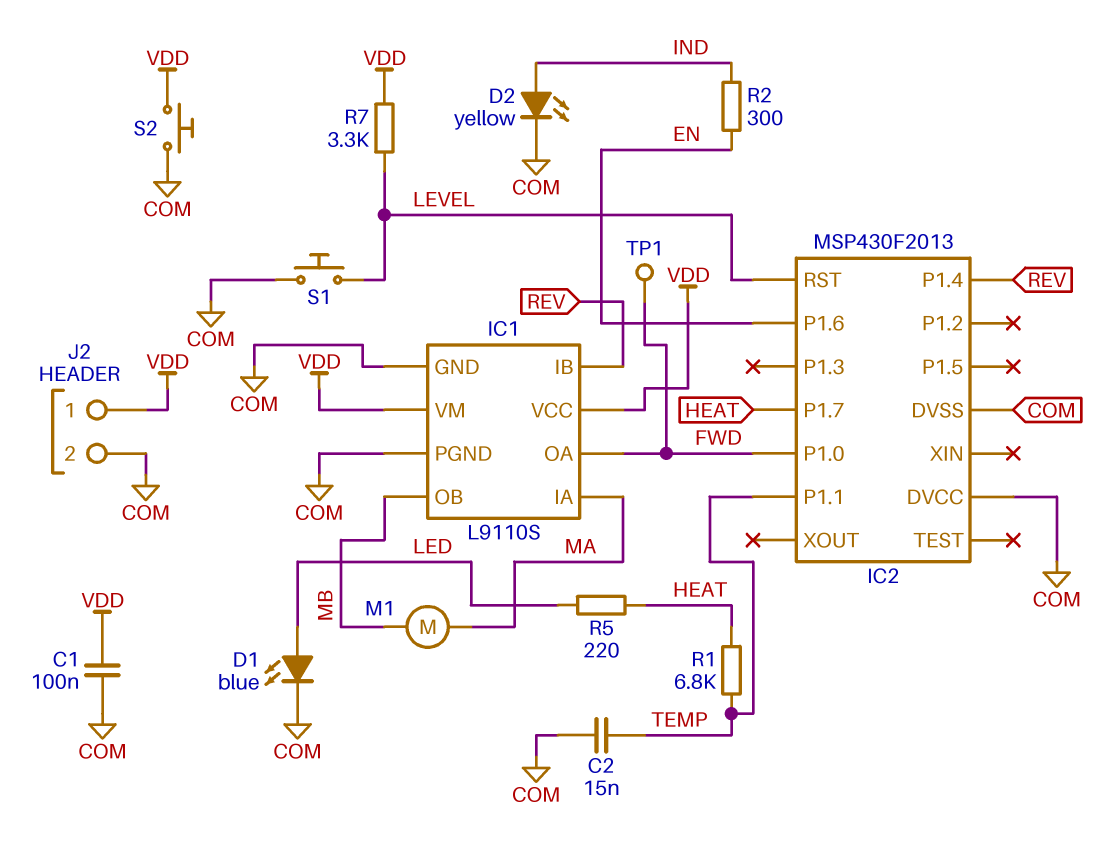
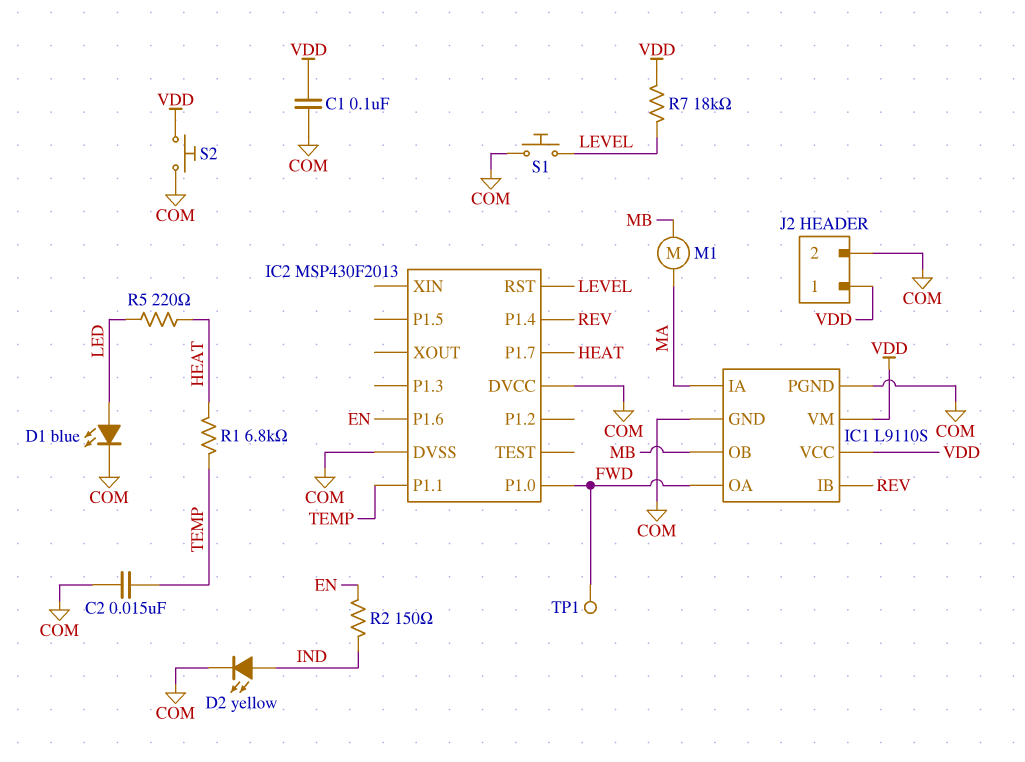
R2: 300 (EN, IND) -> 150 (EN, IND)
R7: 3.3k (LEVEL, VDD) -> 18k (LEVEL, VDD)

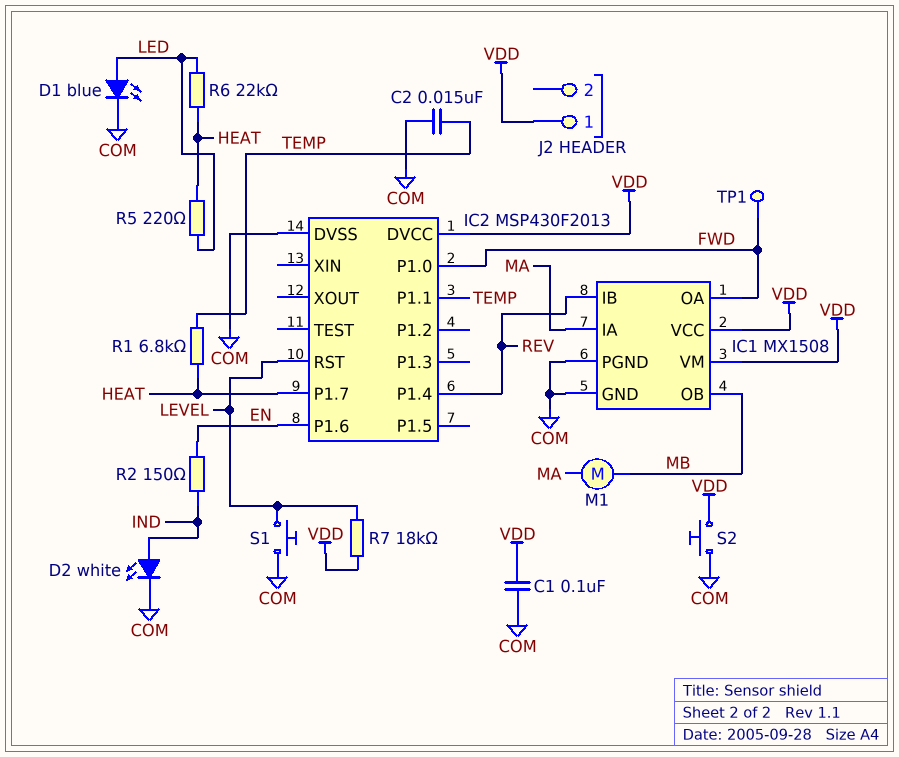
D2: LED yellow (A IND, K COM) -> LED white (A IND, K COM)
IC1: L9110S -> MX1508
IC2 pin DVCC: COM -> VDD
J2 pin 2: COM -> none
R6: none -> 22k (HEAT, LED)

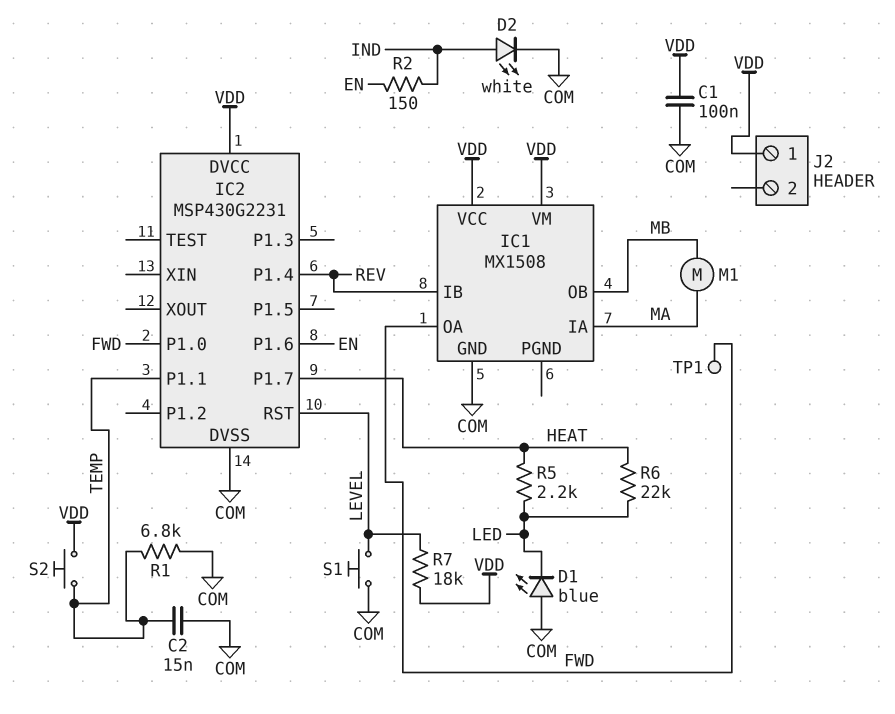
D1: LED blue (A LED, K COM) -> LED blue (A COM, K LED)
IC1 pin PGND: COM -> none
IC2: MSP430F2013 -> MSP430G2231
R1: 6.8k (HEAT, TEMP) -> 6.8k (COM, TEMP)
R5: 220 (HEAT, LED) -> 2.2k (HEAT, LED)
S2: button (COM, VDD) -> button (TEMP, VDD)

